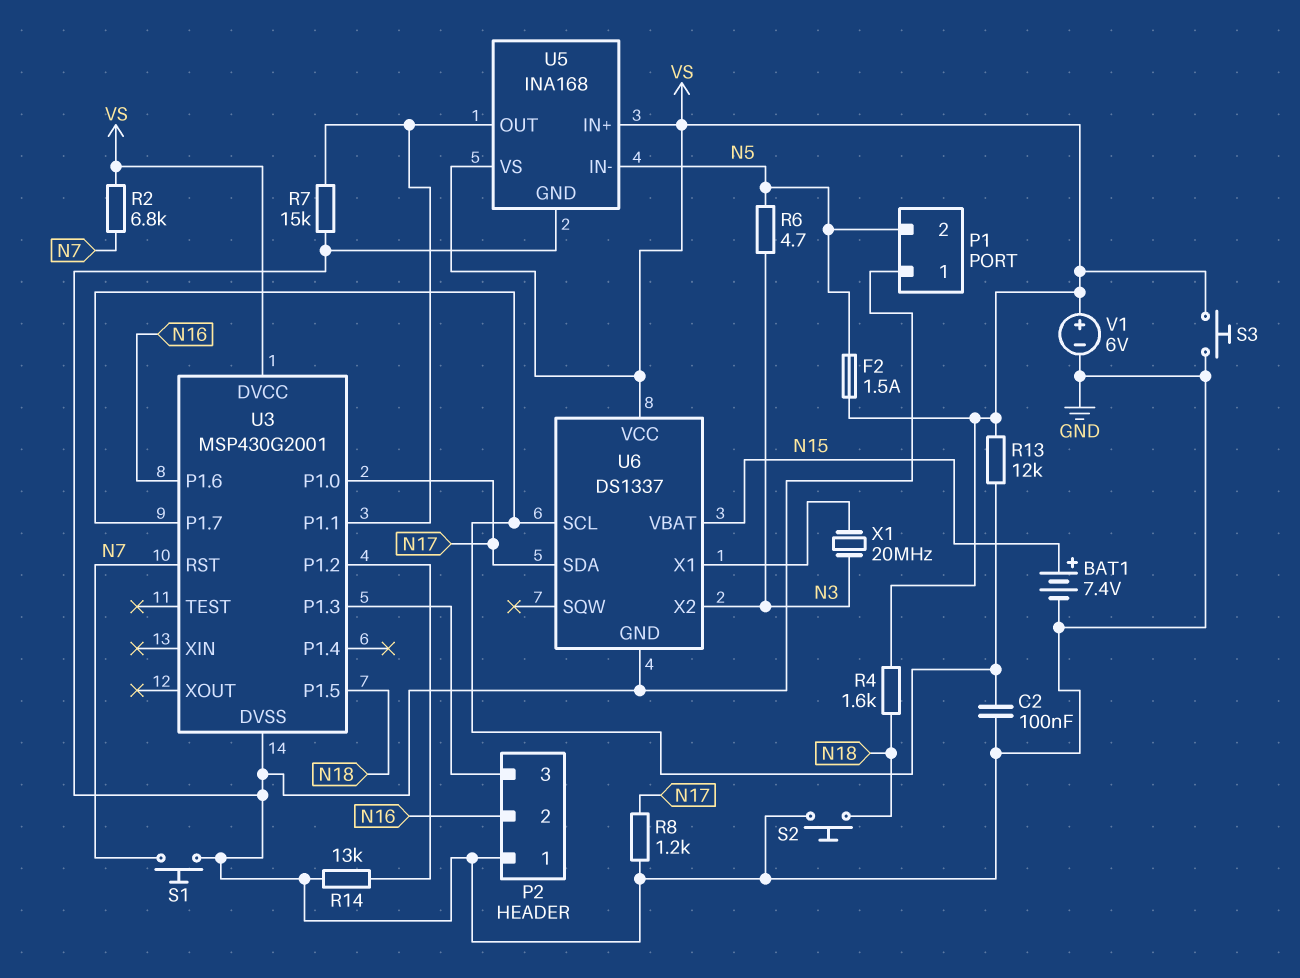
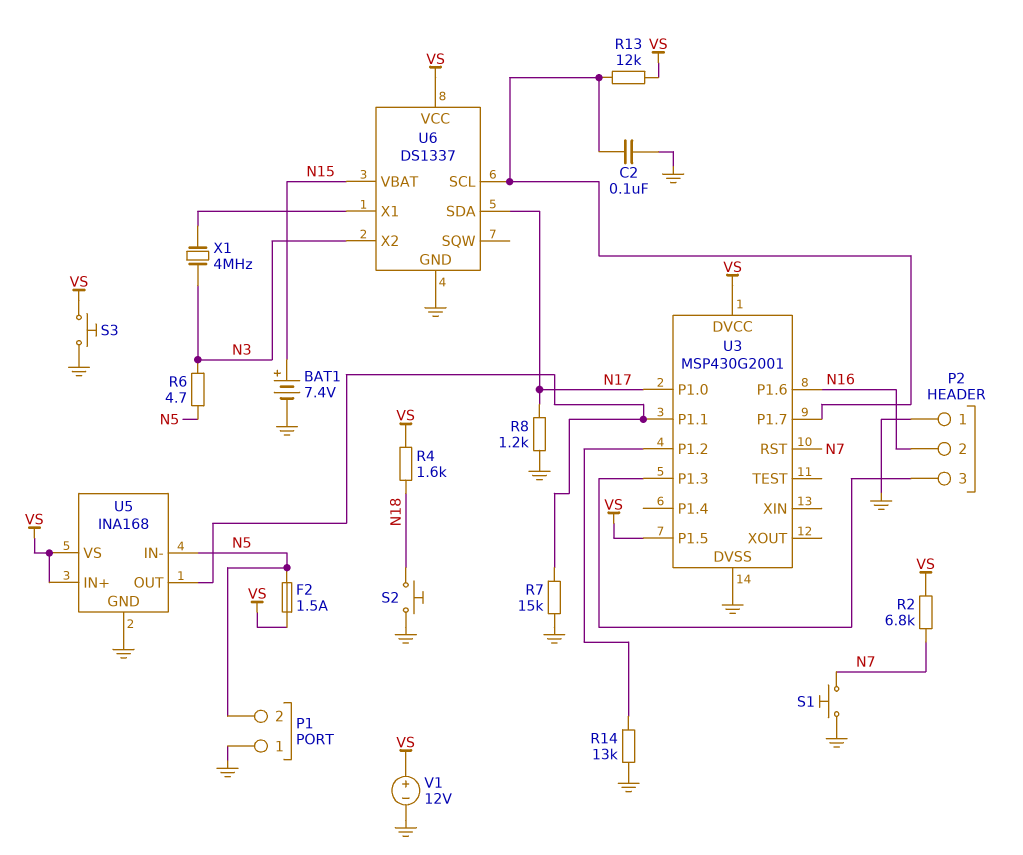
U3 pin P1.5: N18 -> VS
V1: 6V (plus VS, minus GND) -> 12V (plus VS, minus GND)
X1: 20MHz (N3, U6/X1) -> 4MHz (N3, U6/X1)

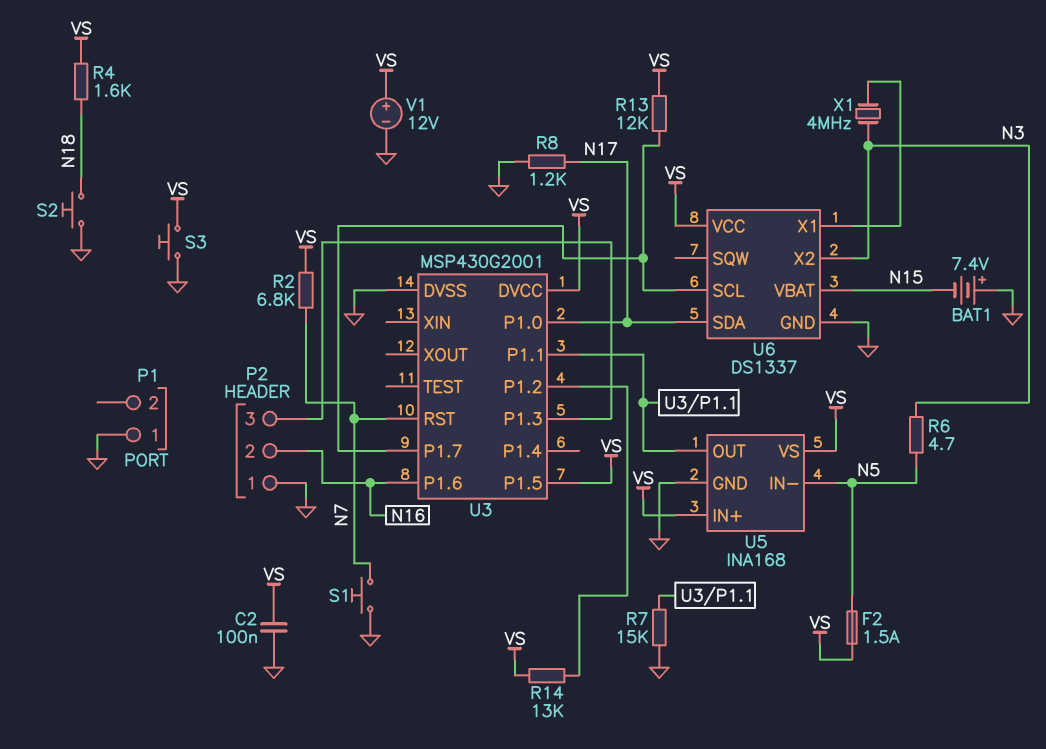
BAT1: 7.4V (plus N15, minus GND) -> 7.4V (plus GND, minus N15)
C2: 100nF (GND, U3/P1.7) -> 100nF (GND, VS)
P1 pin 2: N5 -> none
R14: 13k (GND, U3/P1.2) -> 13k (U3/P1.2, VS)

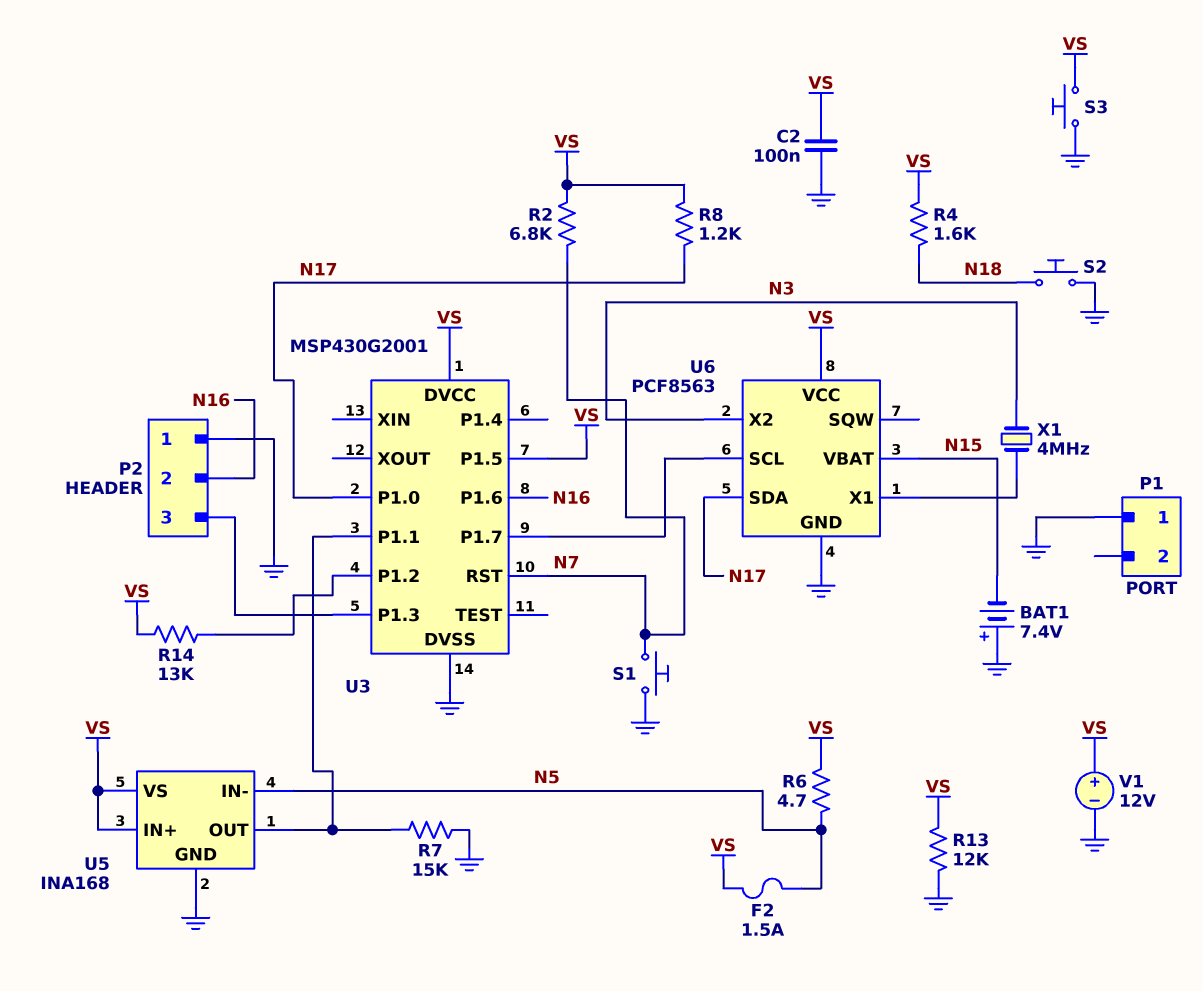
R6: 4.7 (N3, N5) -> 4.7 (N5, VS)
R8: 1.2k (GND, N17) -> 1.2k (N17, VS)
R13: 12k (U3/P1.7, VS) -> 12k (GND, VS)
U6: DS1337 -> PCF8563

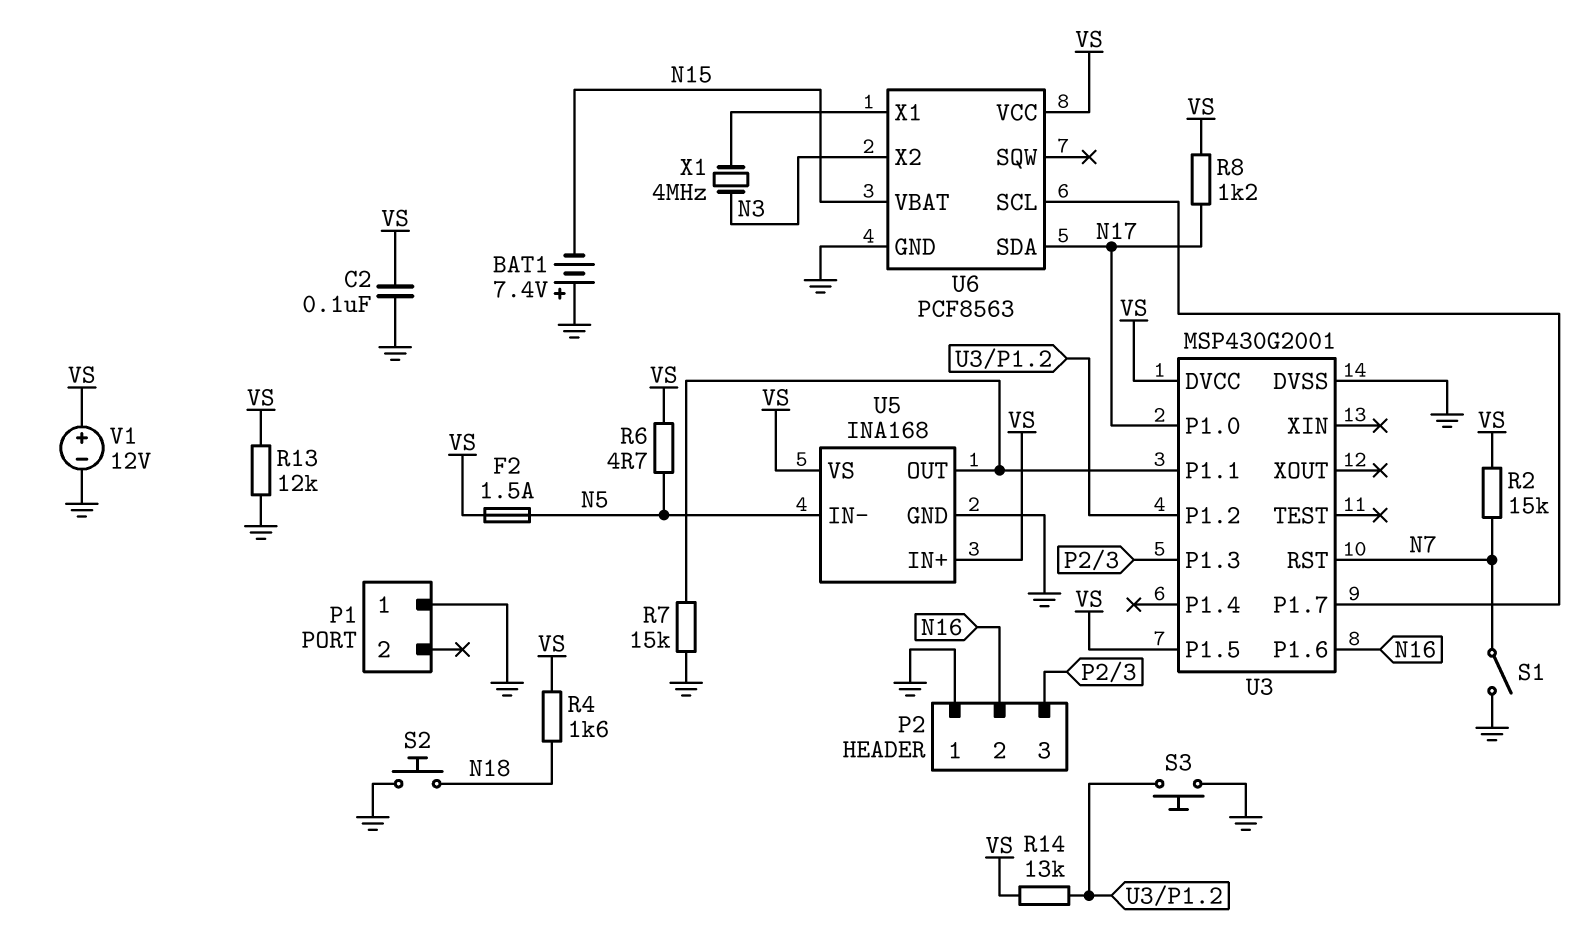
R2: 6.8k (N7, VS) -> 15k (N7, VS)
S1: button (GND, N7) -> switch (GND, N7)
S3: button (GND, VS) -> button (GND, U3/P1.2)

